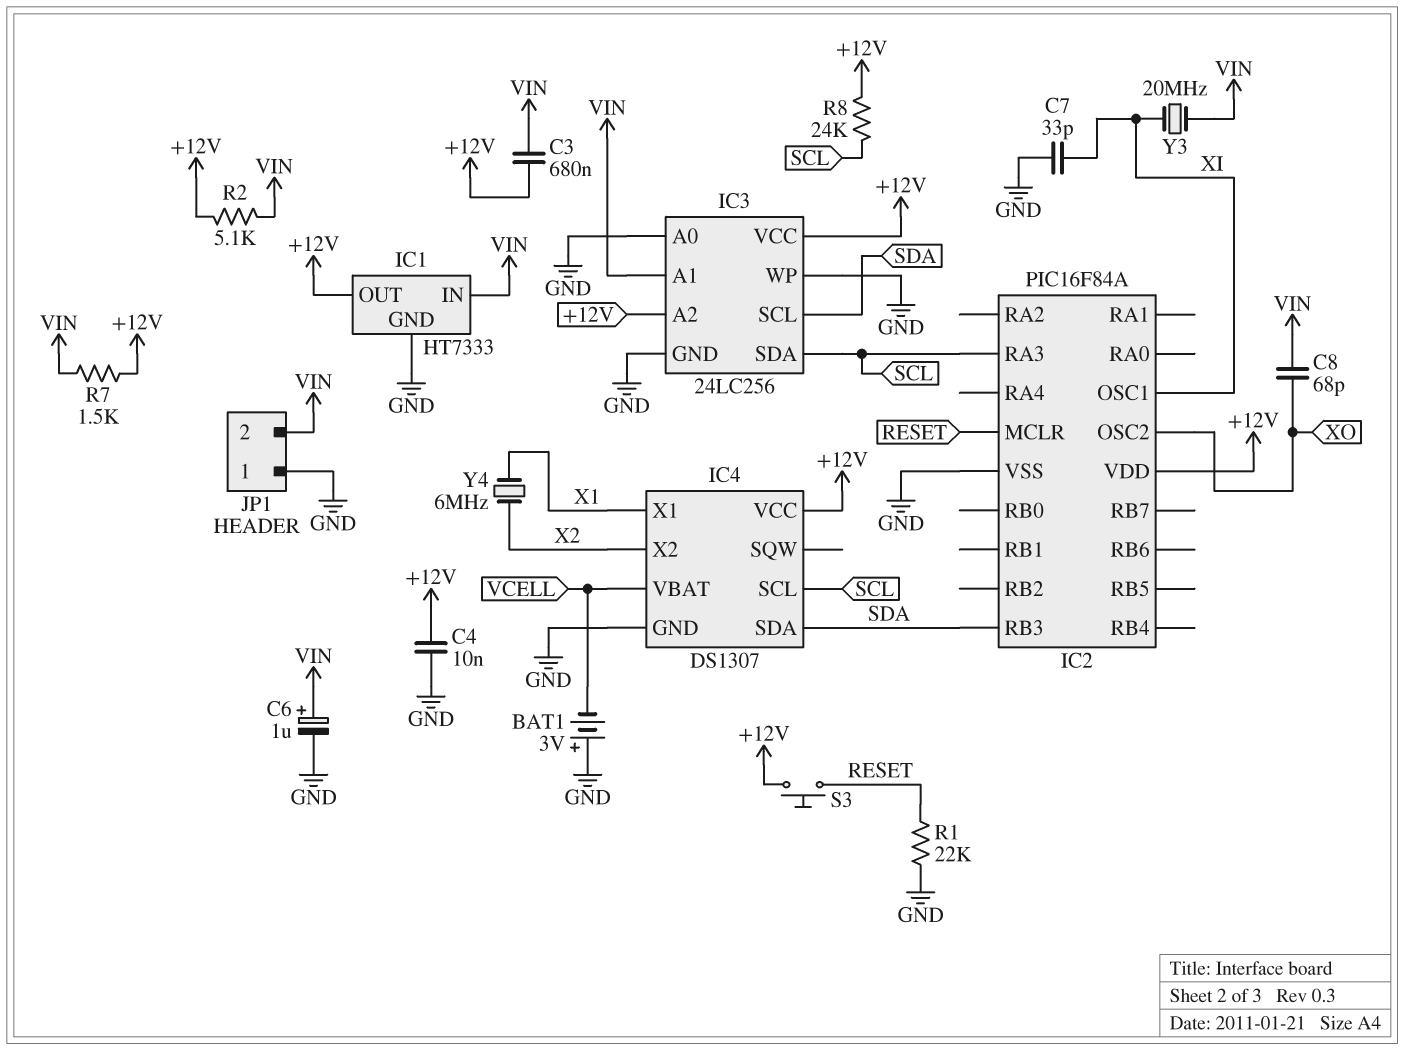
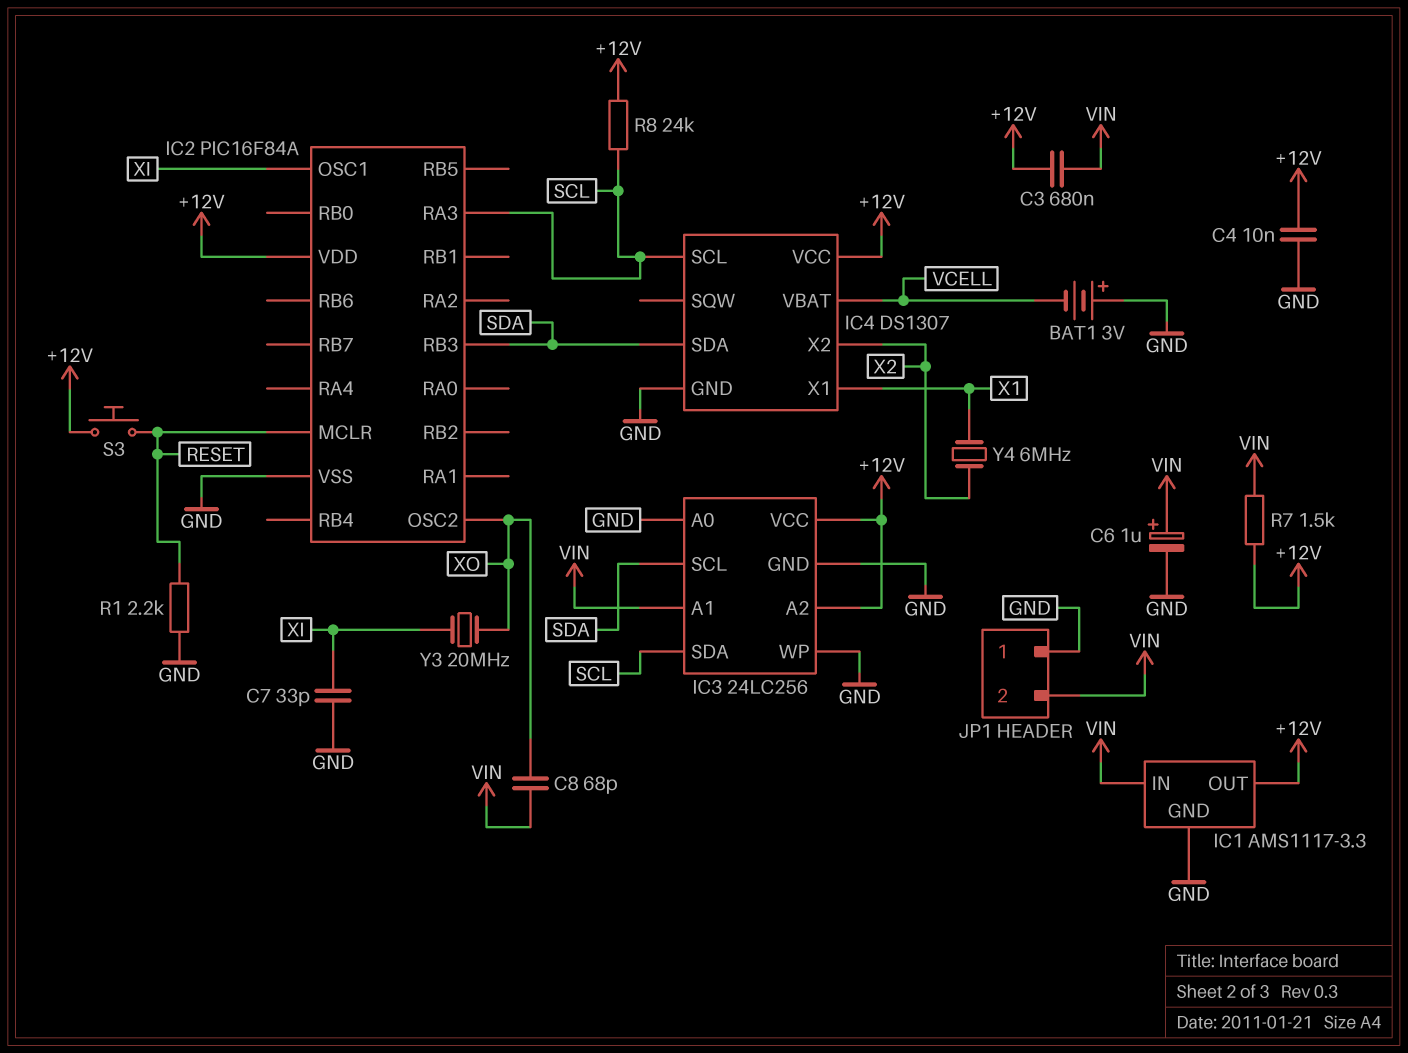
IC1: HT7333 -> AMS1117-3.3
R1: 22k (GND, RESET) -> 2.2k (GND, RESET)
R2: 5.1k (+12V, VIN) -> none
Y3: 20MHz (VIN, XI) -> 20MHz (XI, XO)

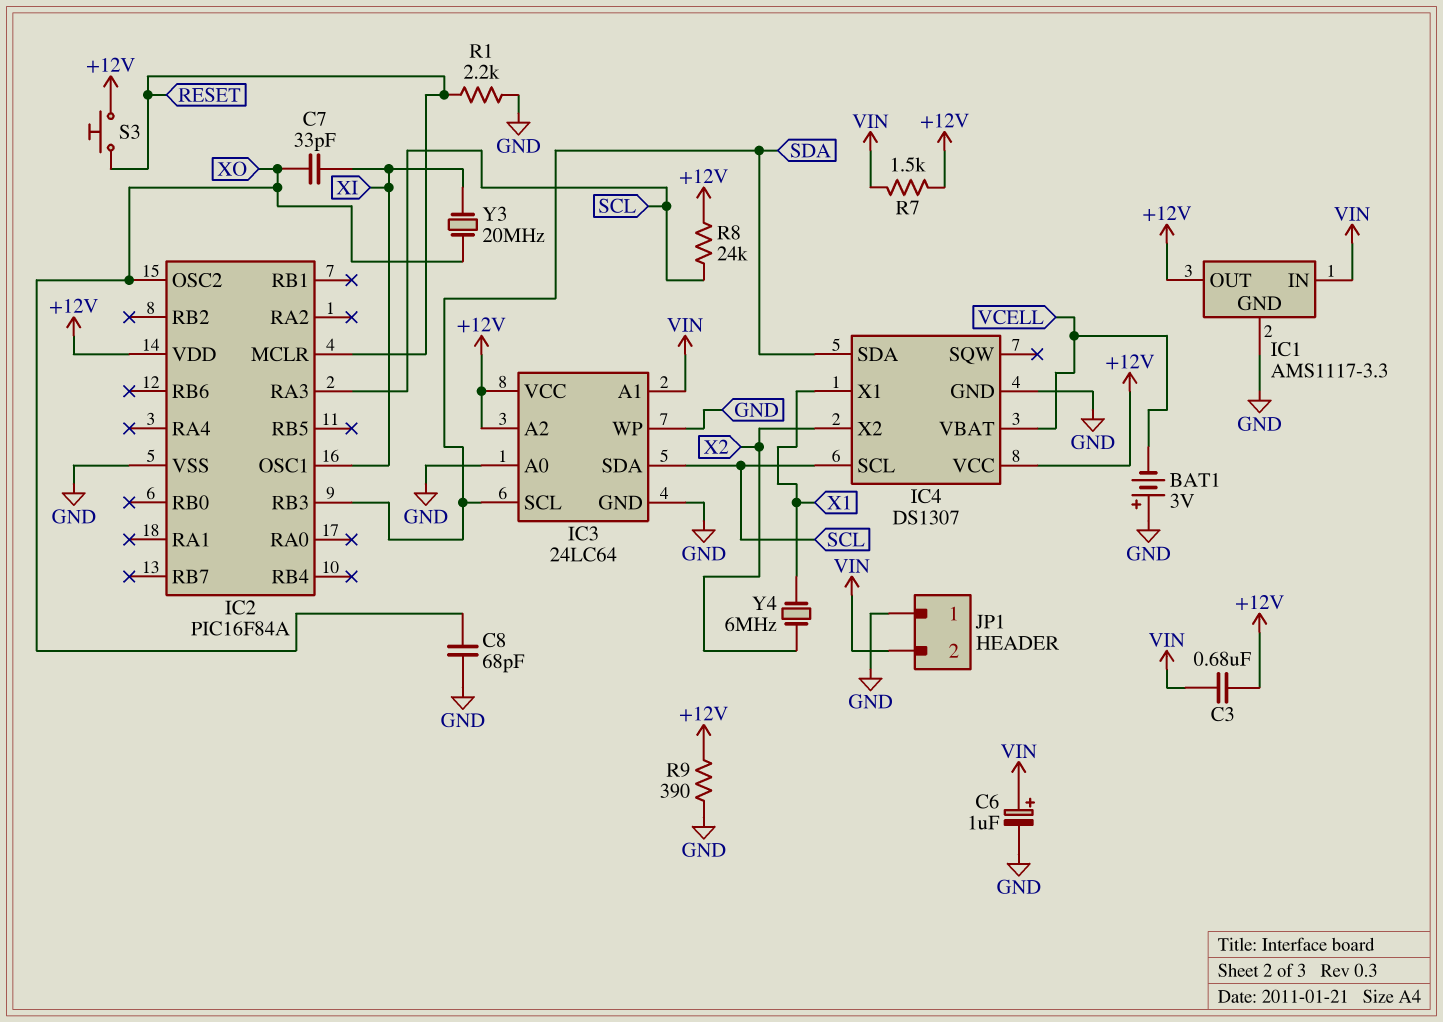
C4: 10nF (+12V, GND) -> none
C7: 33pF (GND, XI) -> 33pF (XI, XO)
C8: 68pF (VIN, XO) -> 68pF (GND, XO)
IC3: 24LC256 -> 24LC64
R9: none -> 390 (+12V, GND)

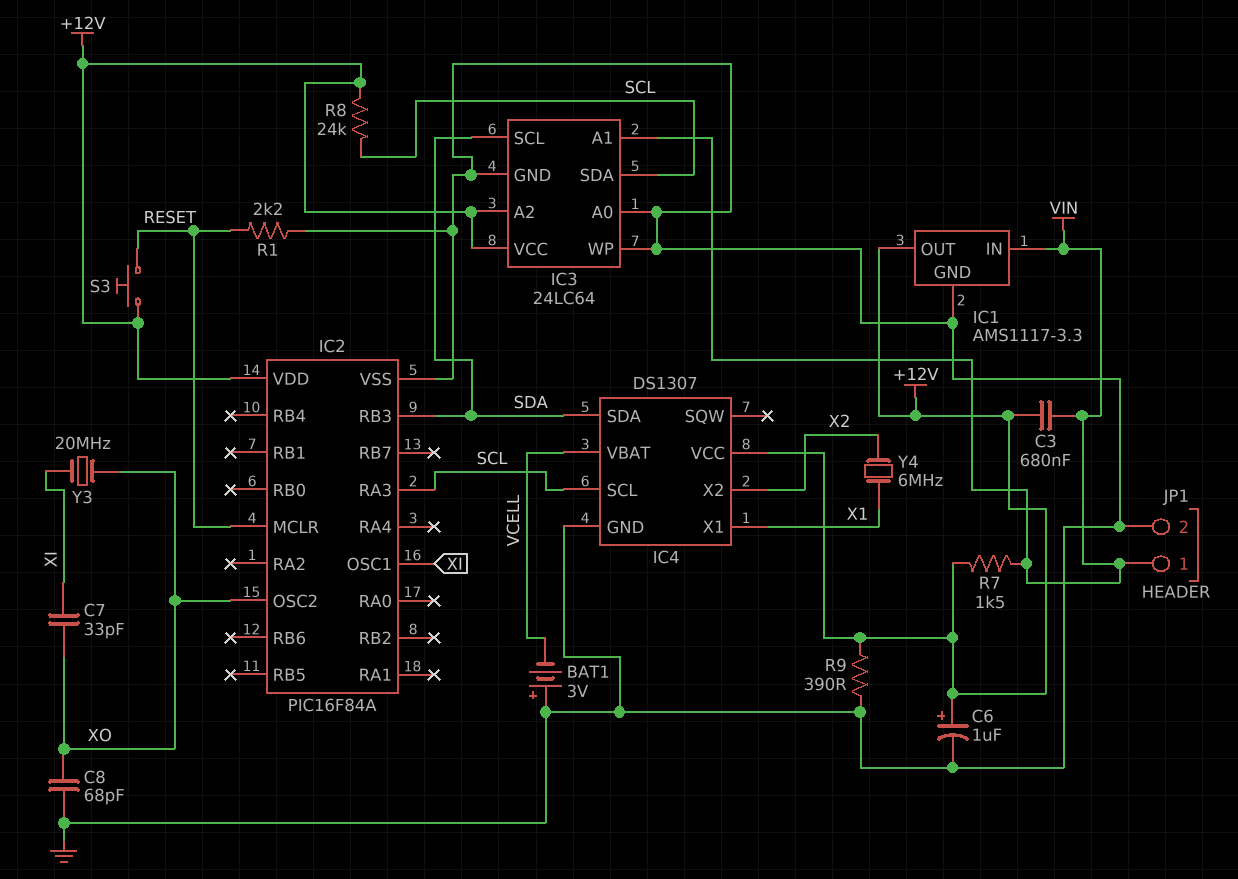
C6: 1uF (plus VIN, minus GND) -> 1uF (plus +12V, minus GND)
JP1 pin 1: GND -> VIN
JP1 pin 2: VIN -> GND

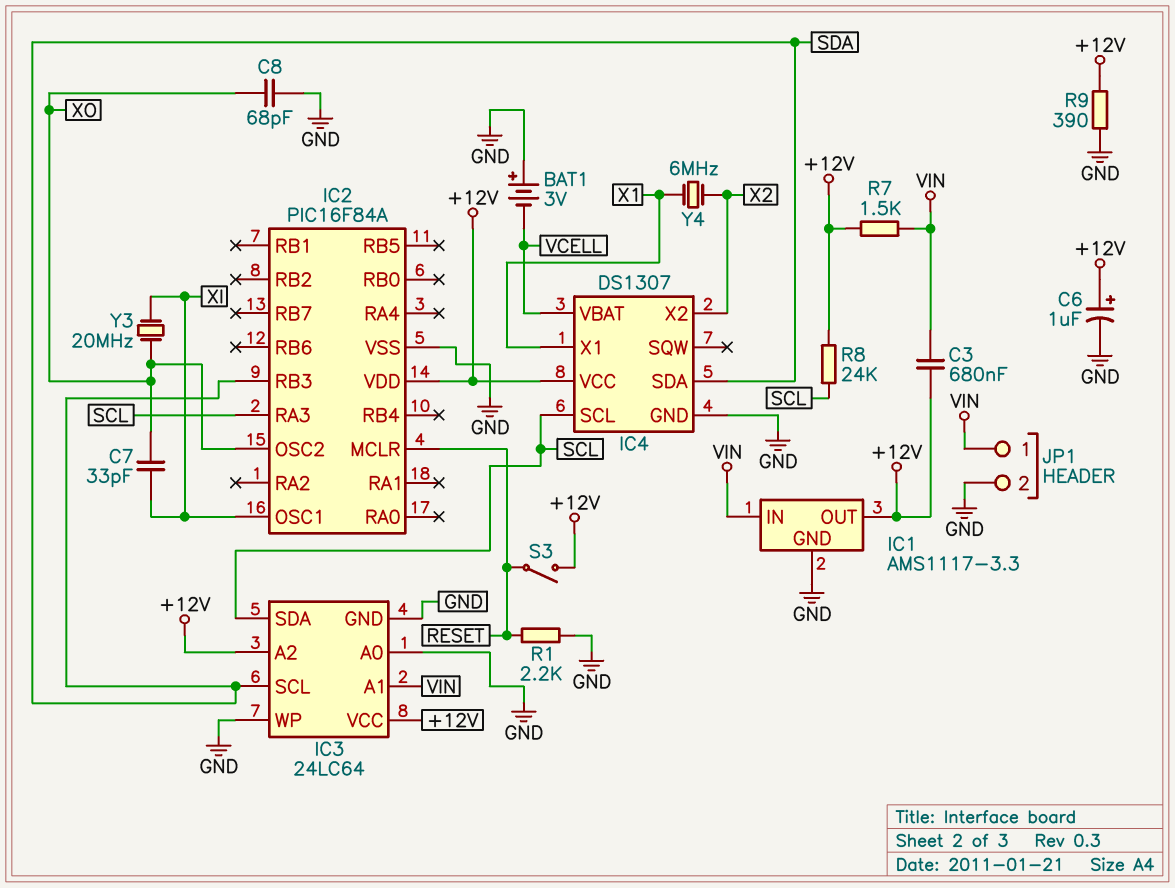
S3: button (+12V, RESET) -> switch (+12V, RESET)

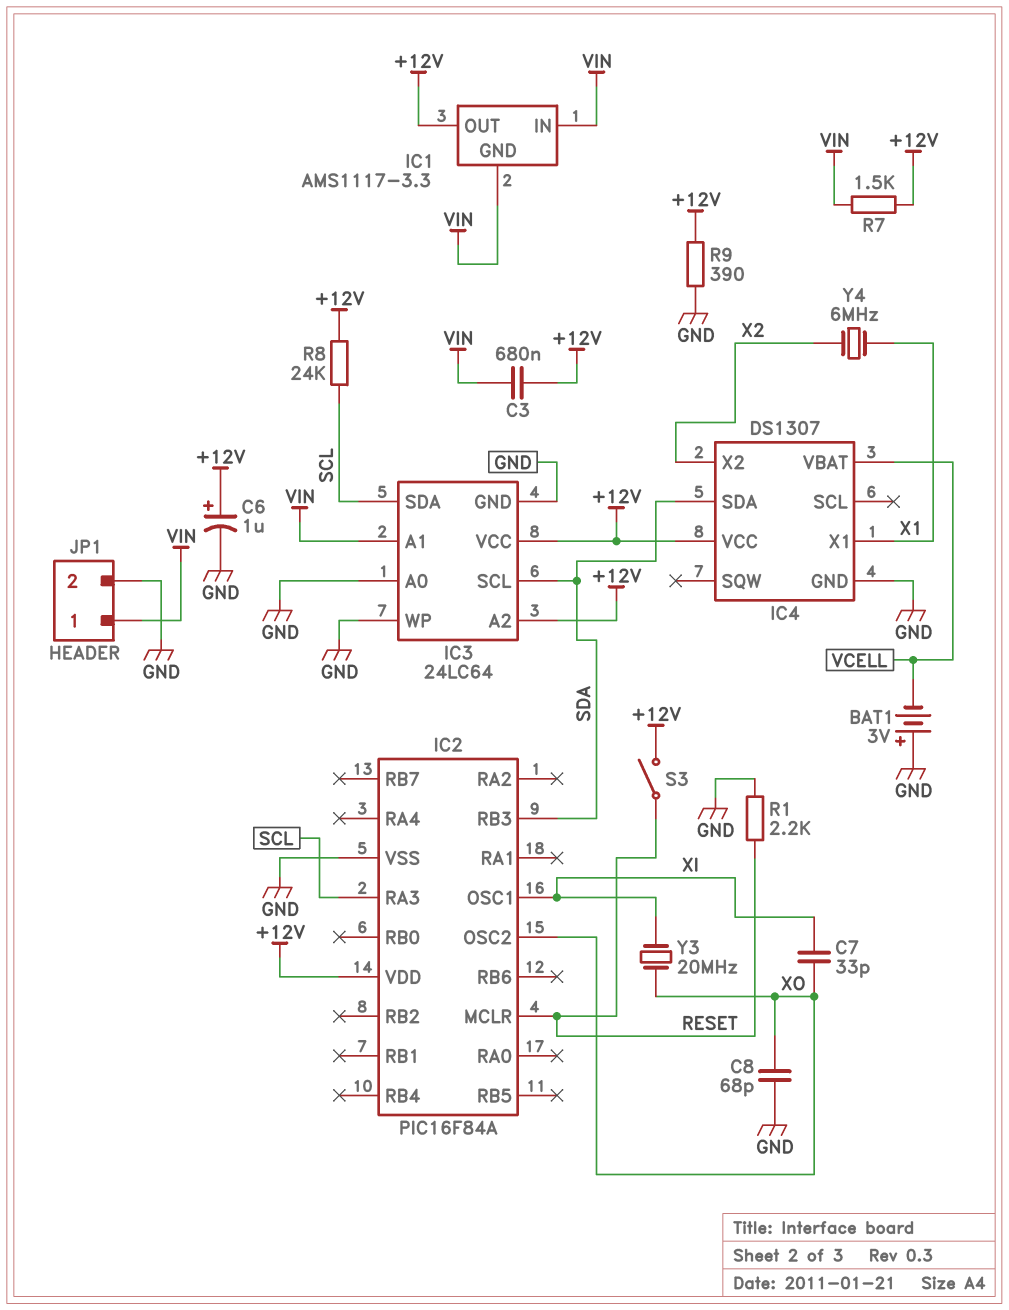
IC1 pin GND: GND -> VIN
IC4 pin SCL: SCL -> none

